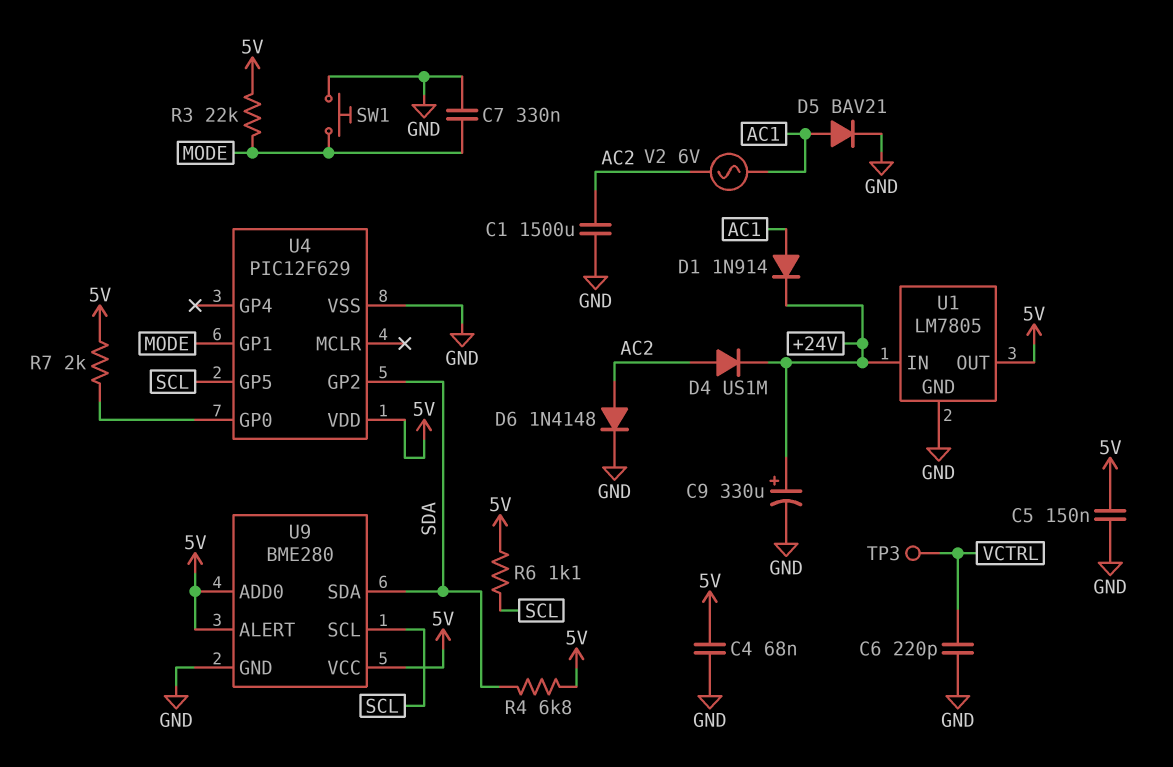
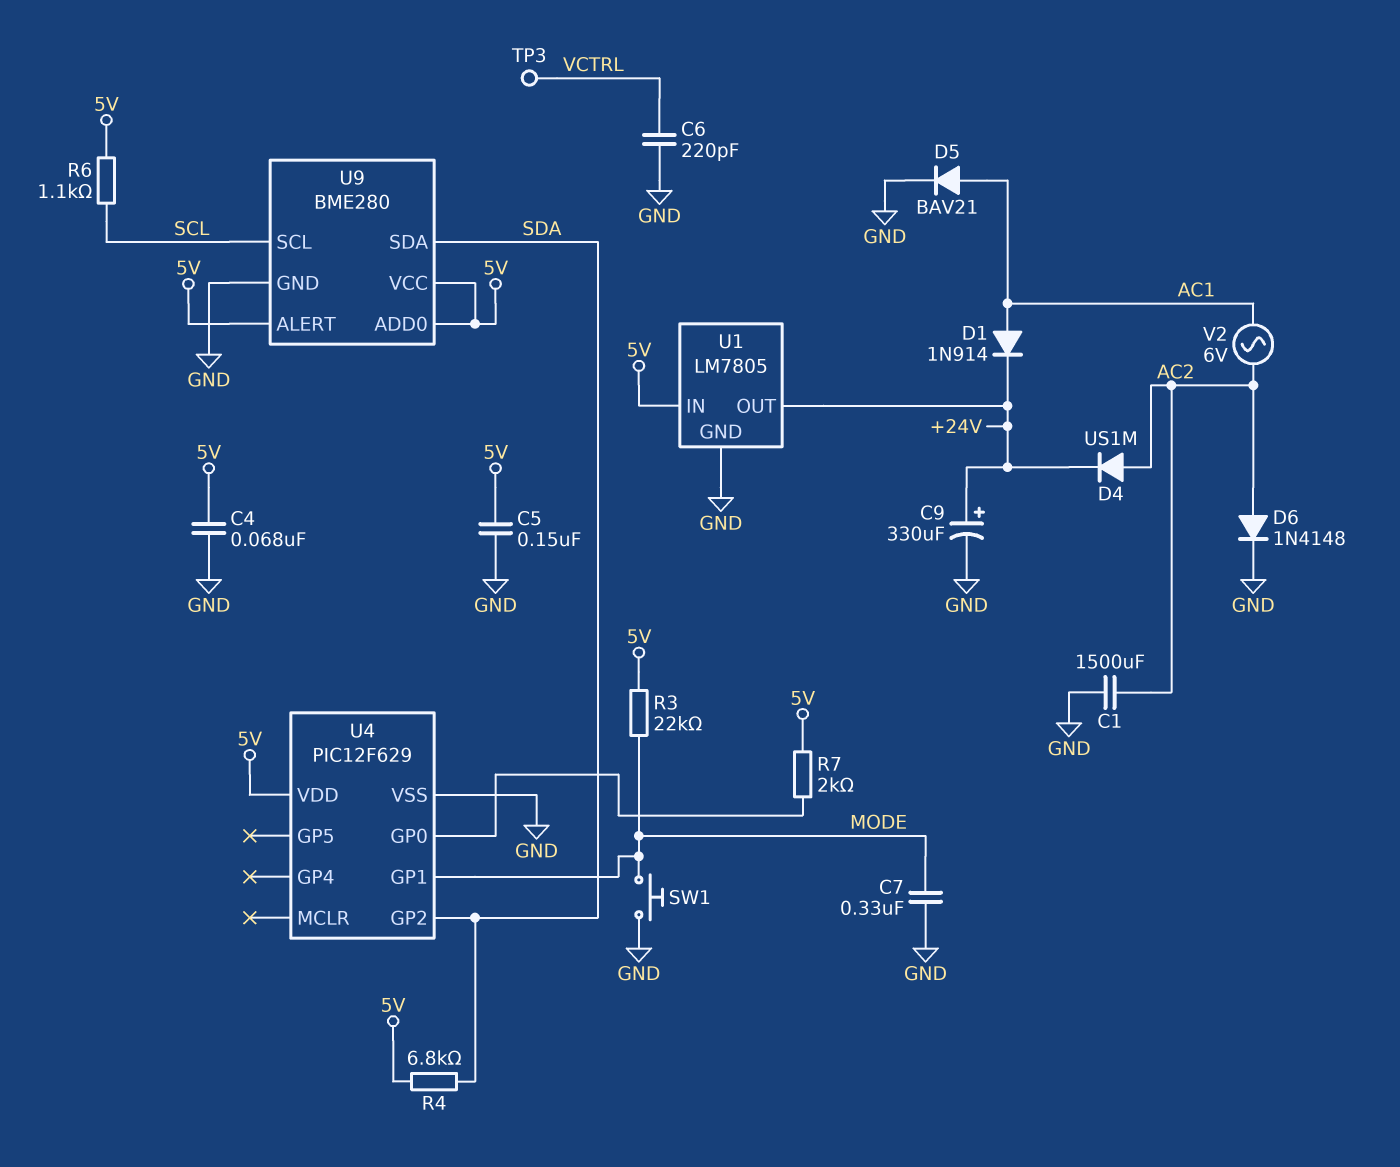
U1 pin IN: +24V -> 5V
U1 pin OUT: 5V -> +24V
U4 pin GP5: SCL -> none

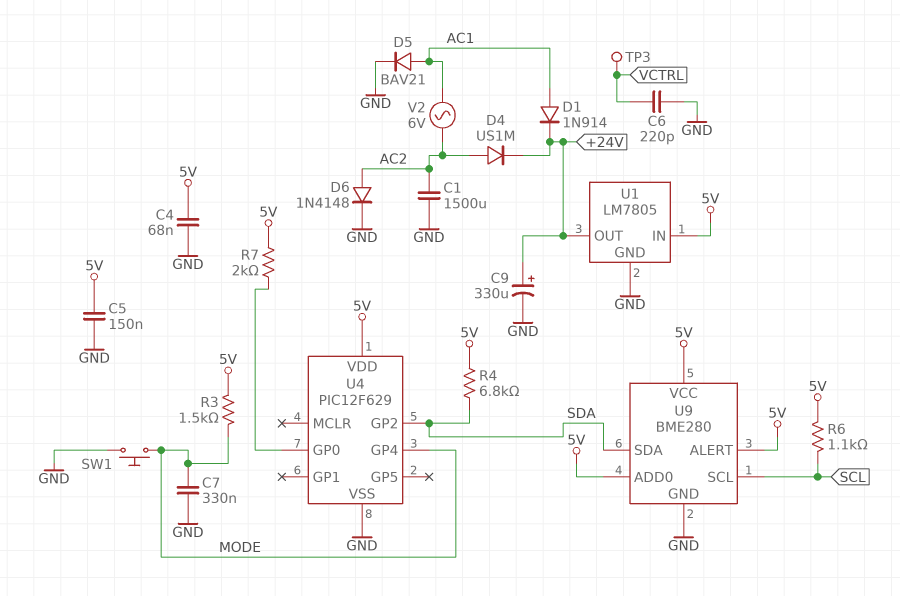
R3: 22k (5V, MODE) -> 1.5k (5V, MODE)
U4 pin GP1: MODE -> none
U4 pin GP4: none -> MODE

